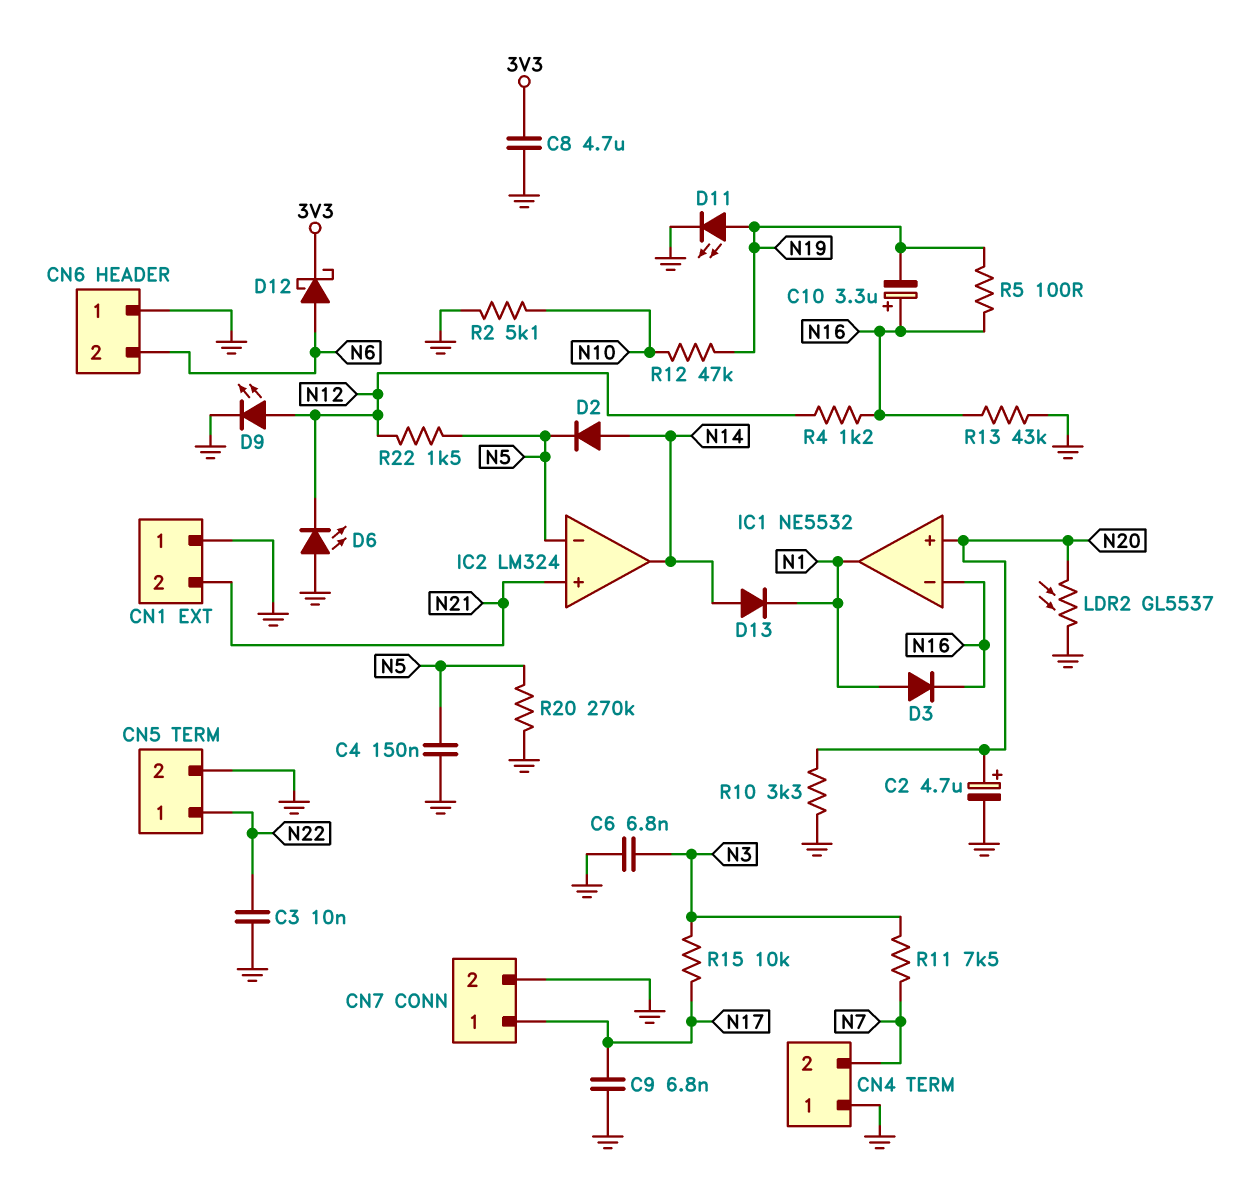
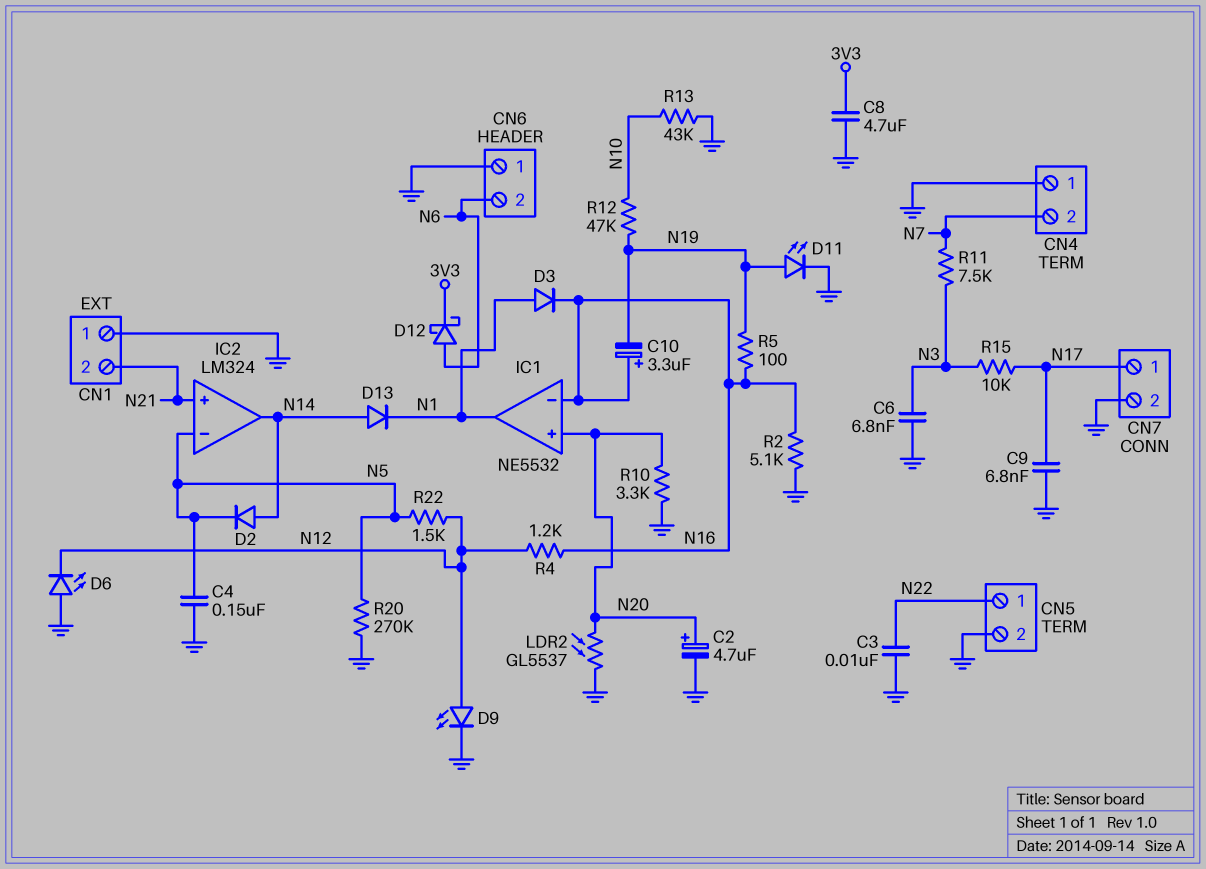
R2: 5.1k (GND, N10) -> 5.1k (GND, N16)
R13: 43k (GND, N16) -> 43k (GND, N10)

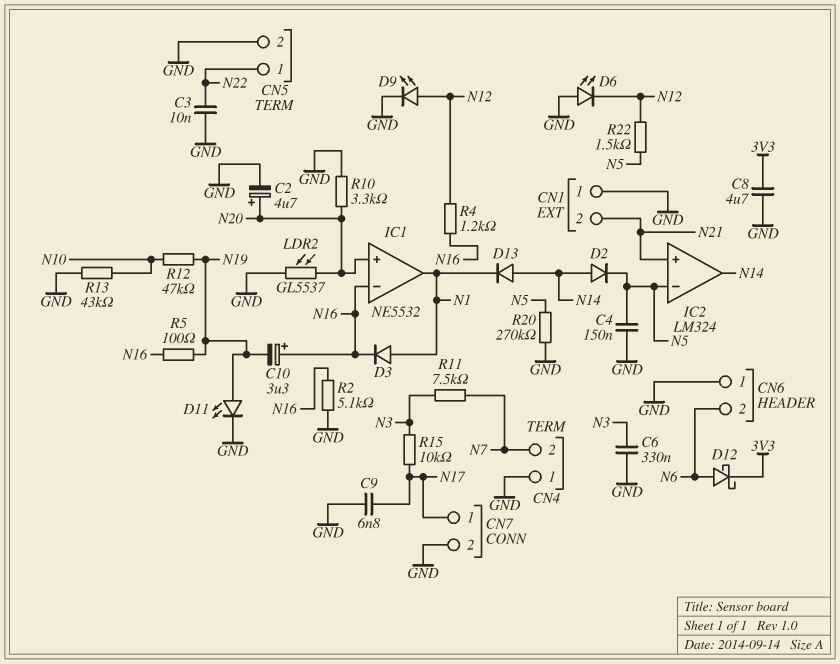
C6: 6.8nF (GND, N3) -> 330nF (GND, N3)

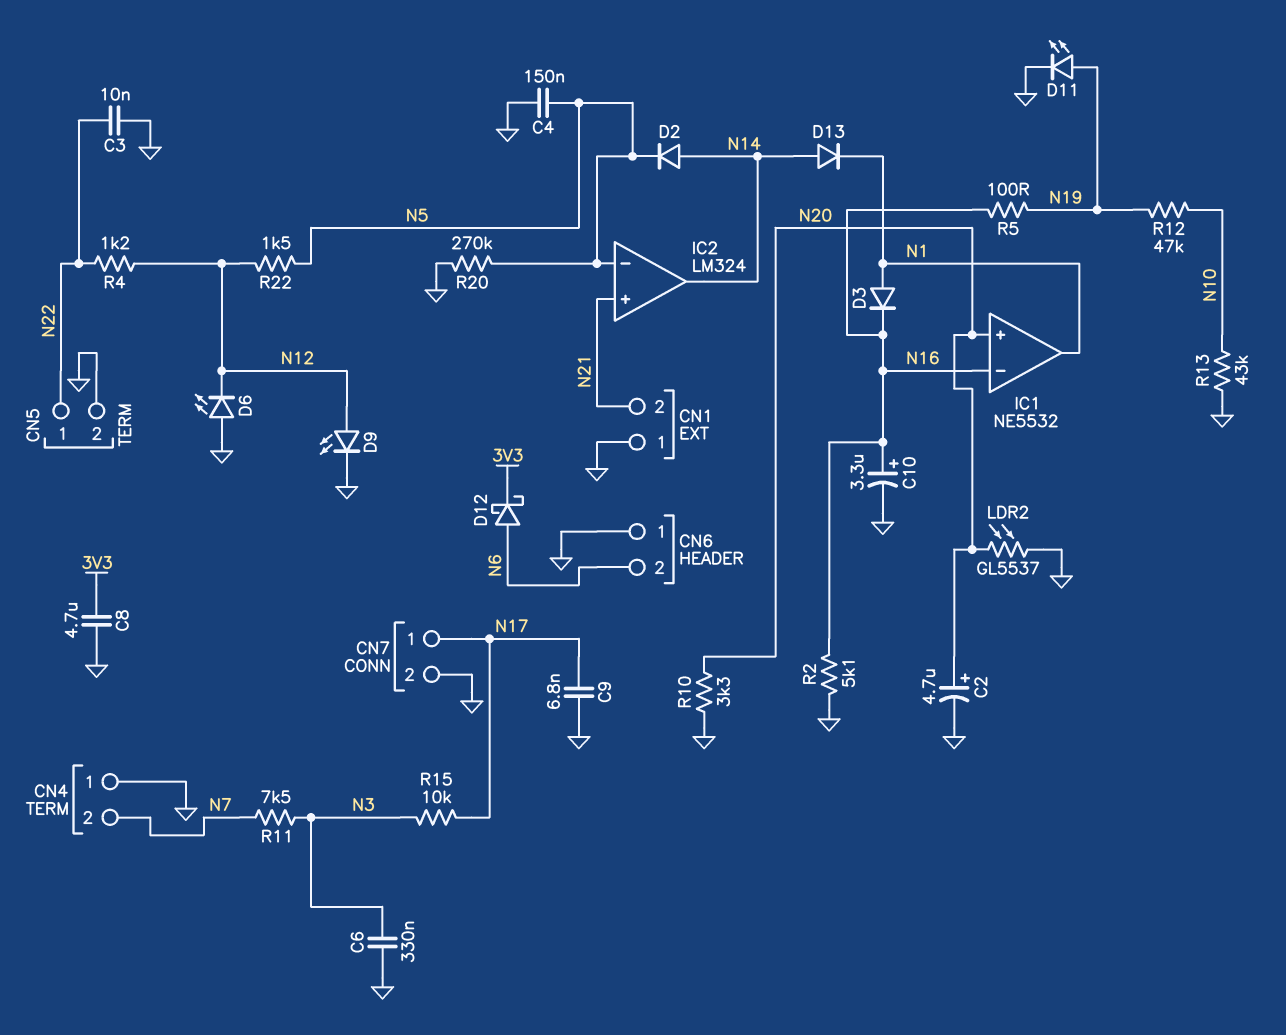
C10: 3.3uF (plus N16, minus N19) -> 3.3uF (plus N16, minus GND)
R4: 1.2k (N12, N16) -> 1.2k (N12, N22)

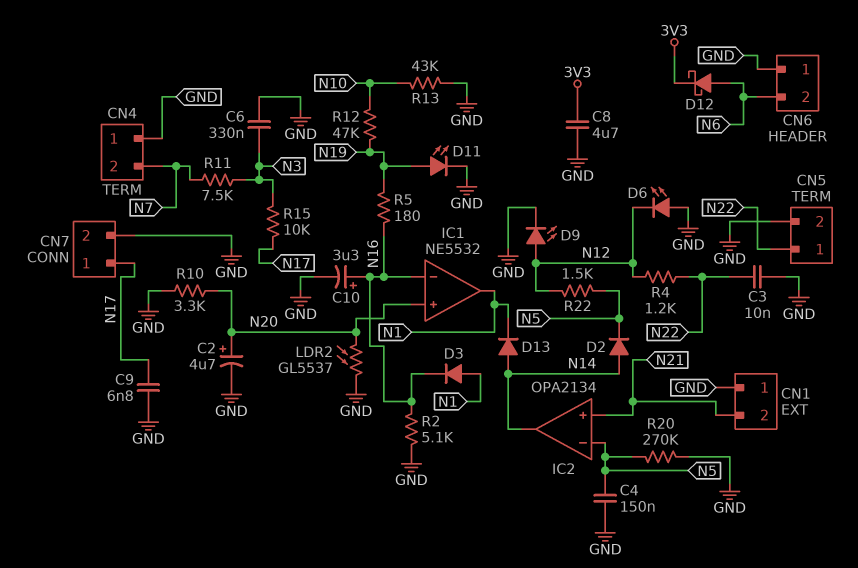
IC2: LM324 -> OPA2134
R5: 100 (N16, N19) -> 180 (N16, N19)

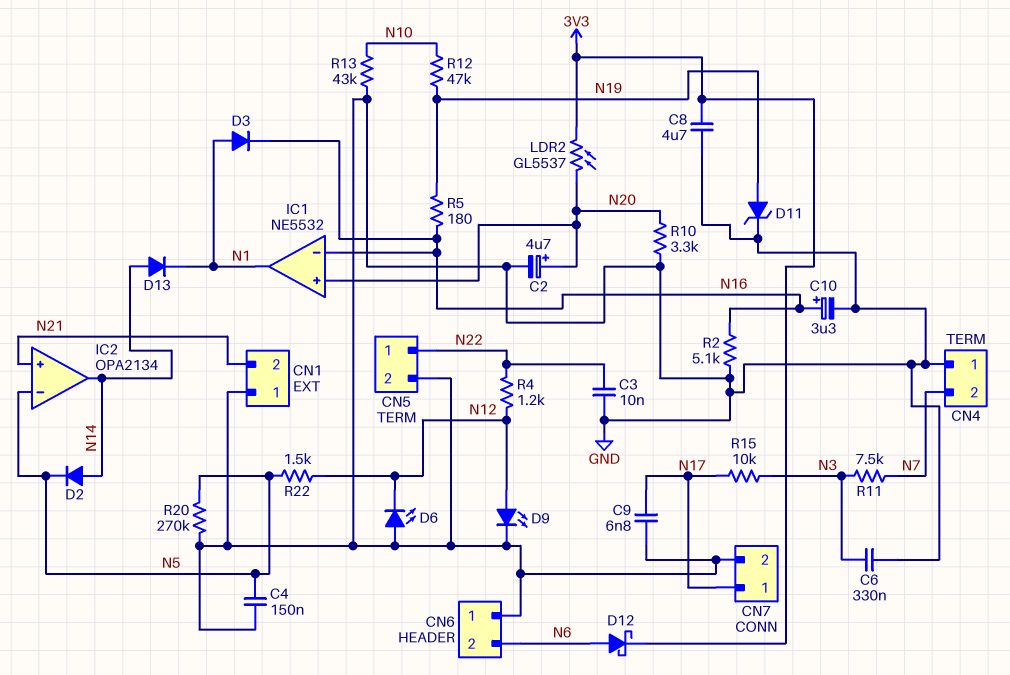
D11: LED (A N19, K GND) -> zener (A N19, K GND)
LDR2: GL5537 (GND, N20) -> GL5537 (3V3, N20)

